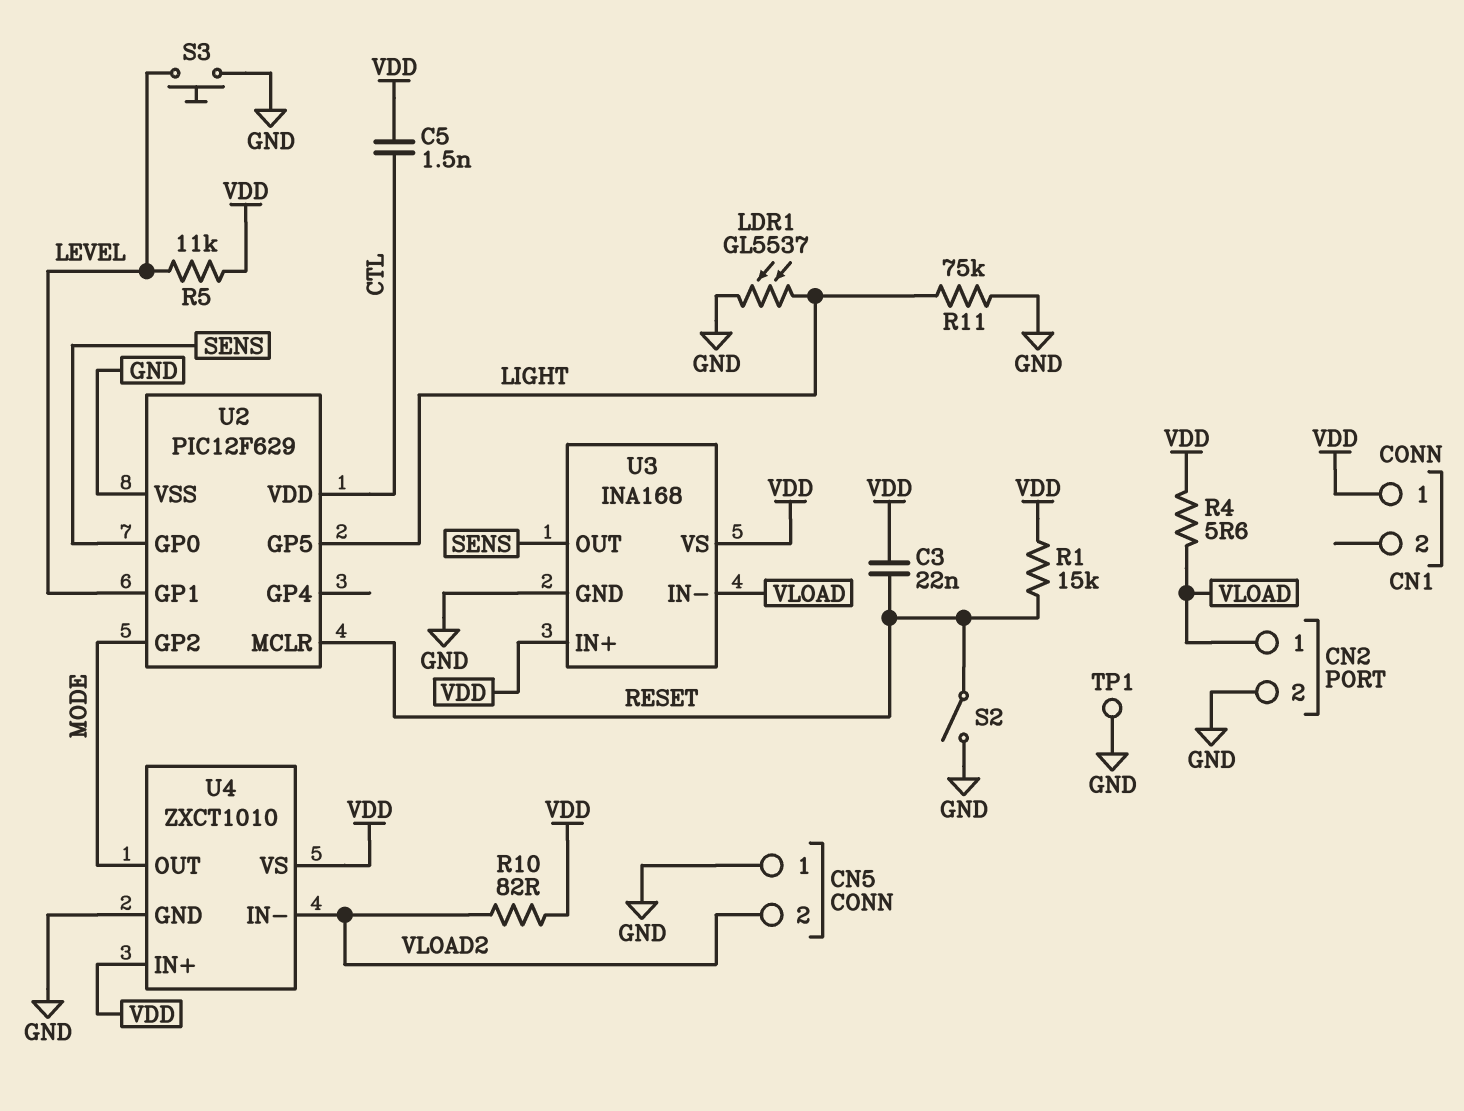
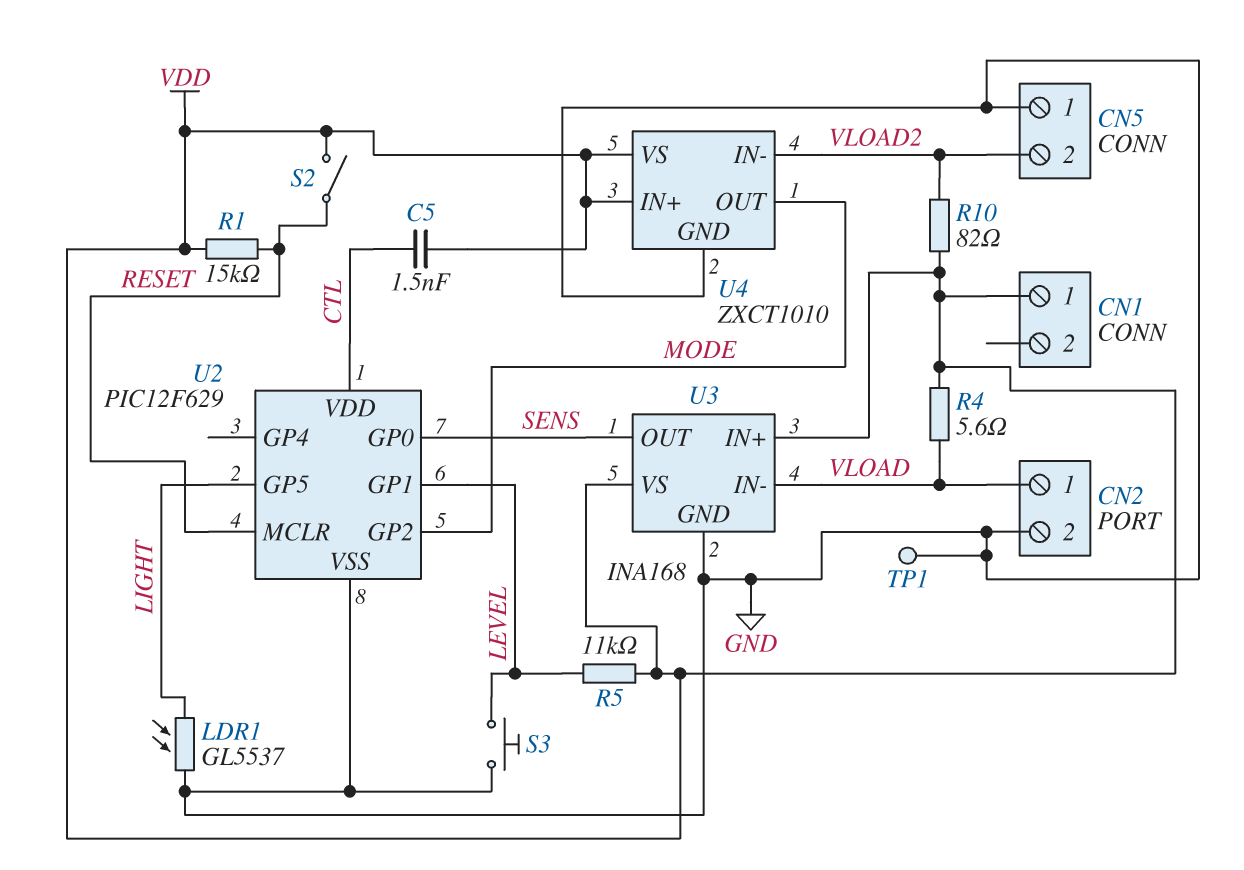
C3: 22nF (RESET, VDD) -> none
R11: 75k (GND, LIGHT) -> none
S2: switch (GND, RESET) -> switch (RESET, VDD)

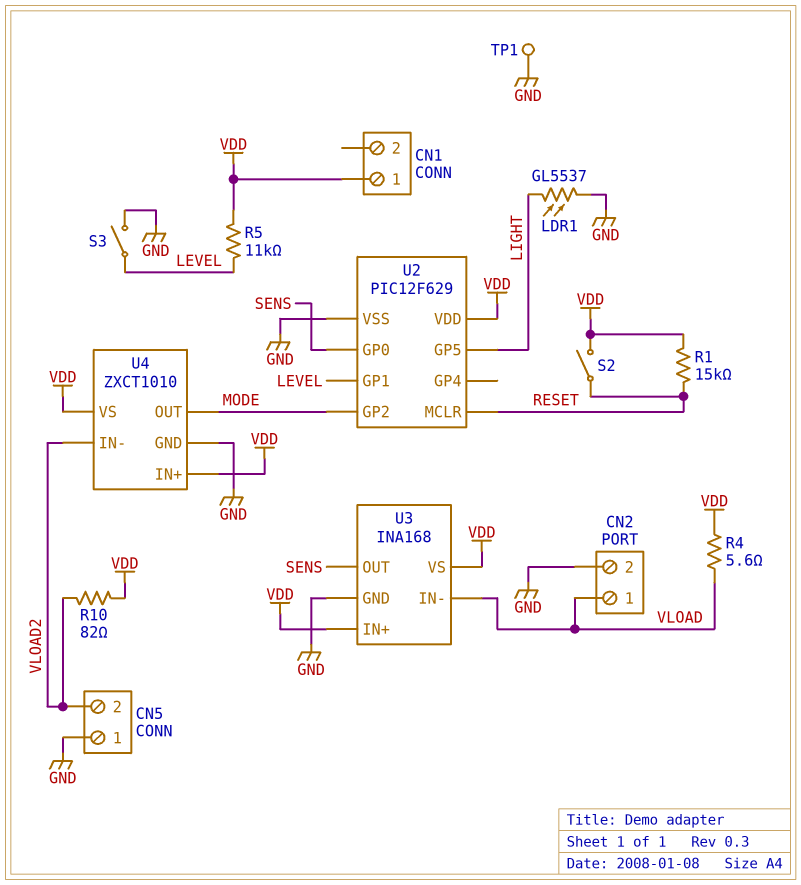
C5: 1.5nF (CTL, VDD) -> none
S3: button (GND, LEVEL) -> switch (GND, LEVEL)
U2 pin VDD: CTL -> VDD

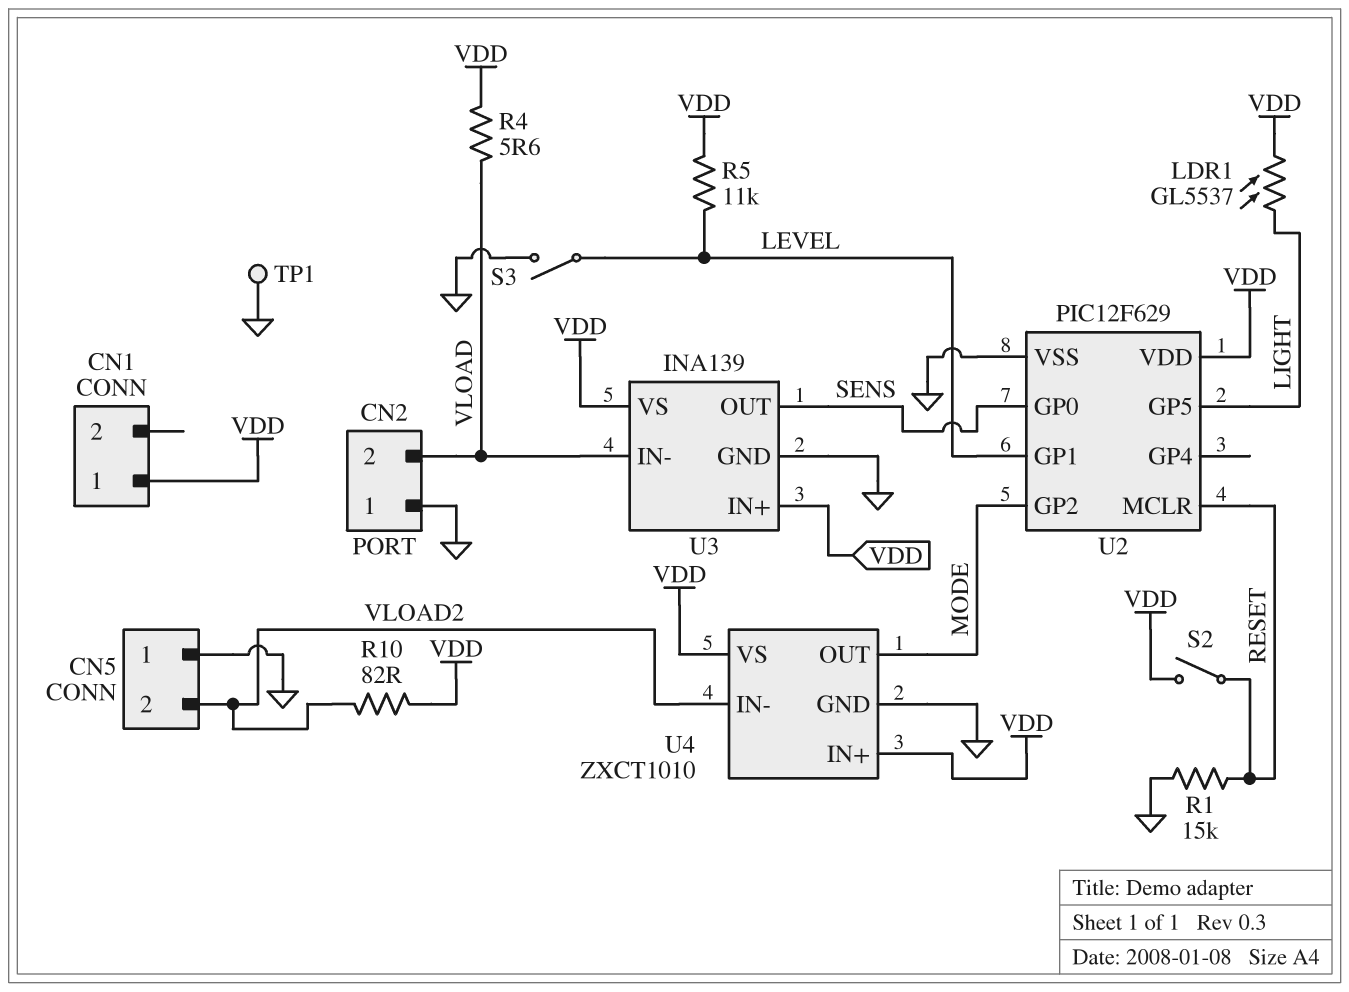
CN2 pin 1: VLOAD -> GND
CN2 pin 2: GND -> VLOAD
LDR1: GL5537 (GND, LIGHT) -> GL5537 (LIGHT, VDD)
R1: 15k (RESET, VDD) -> 15k (GND, RESET)
U3: INA168 -> INA139

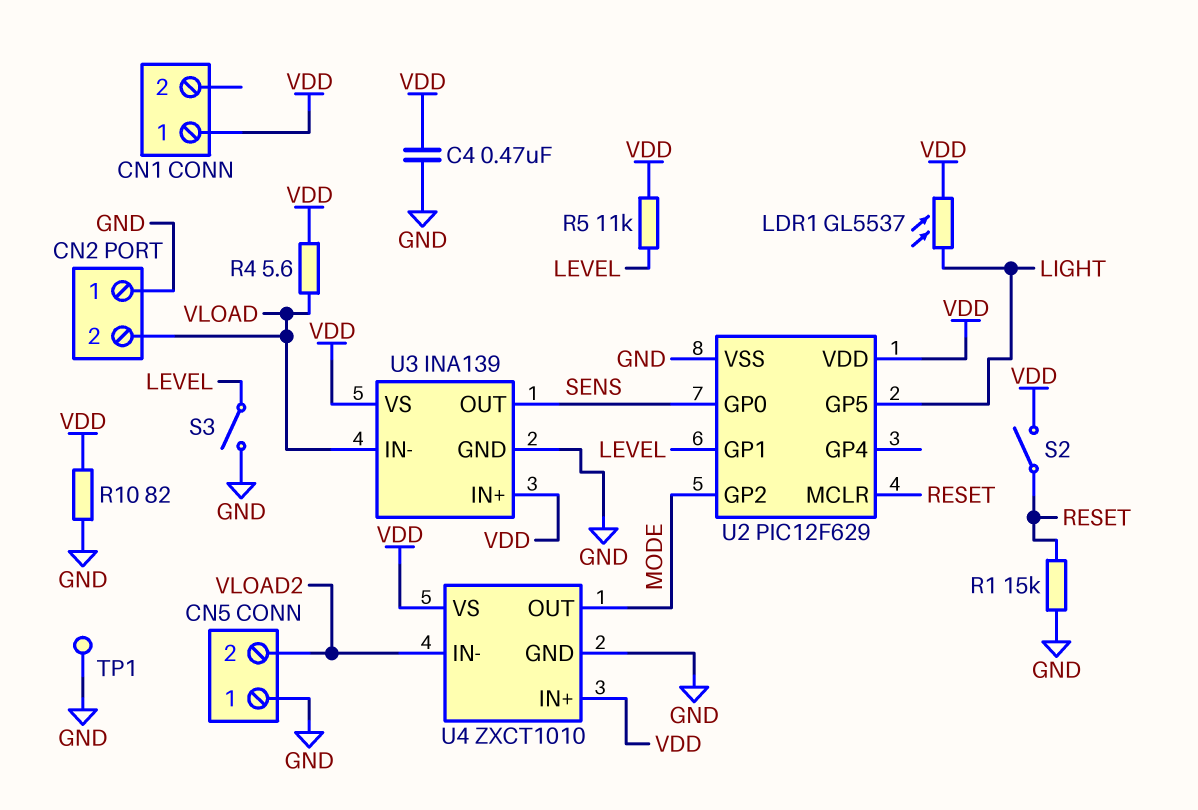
C4: none -> 470nF (GND, VDD)
R10: 82 (VDD, VLOAD2) -> 82 (GND, VDD)

